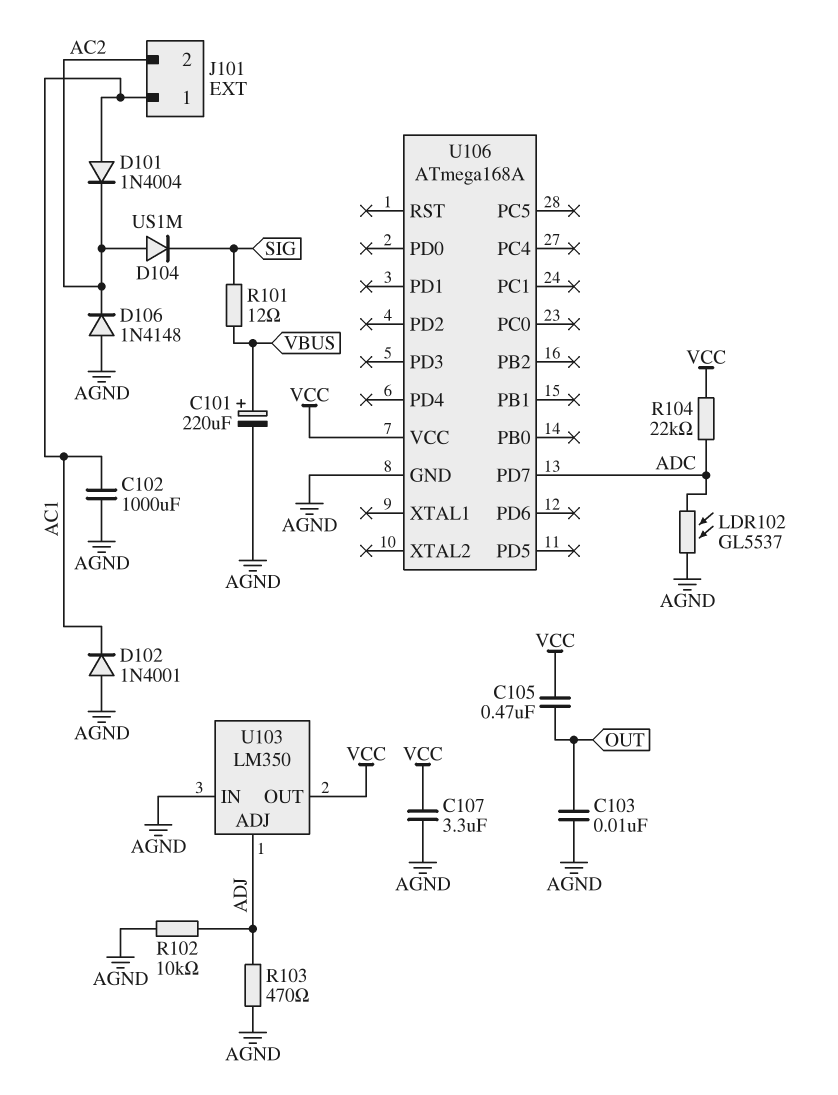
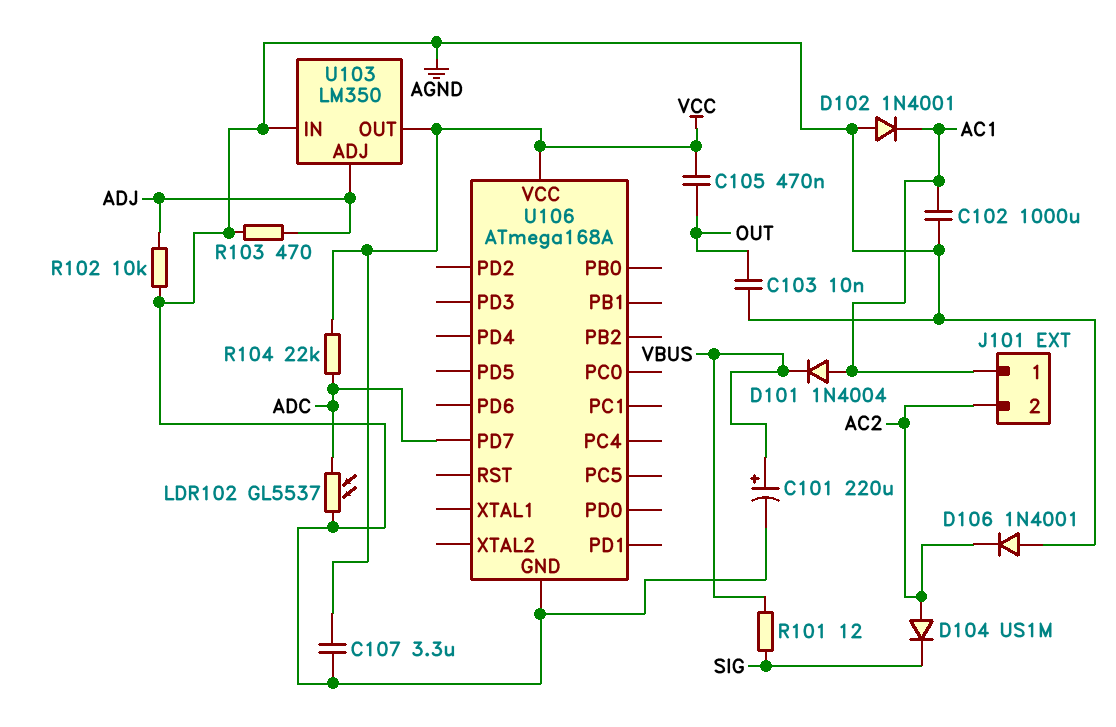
D101: diode 1N4004 (A AC1, K AC2) -> diode 1N4004 (A AC1, K VBUS)
D106: diode 1N4148 (A AGND, K AC2) -> diode 1N4001 (A AGND, K AC2)

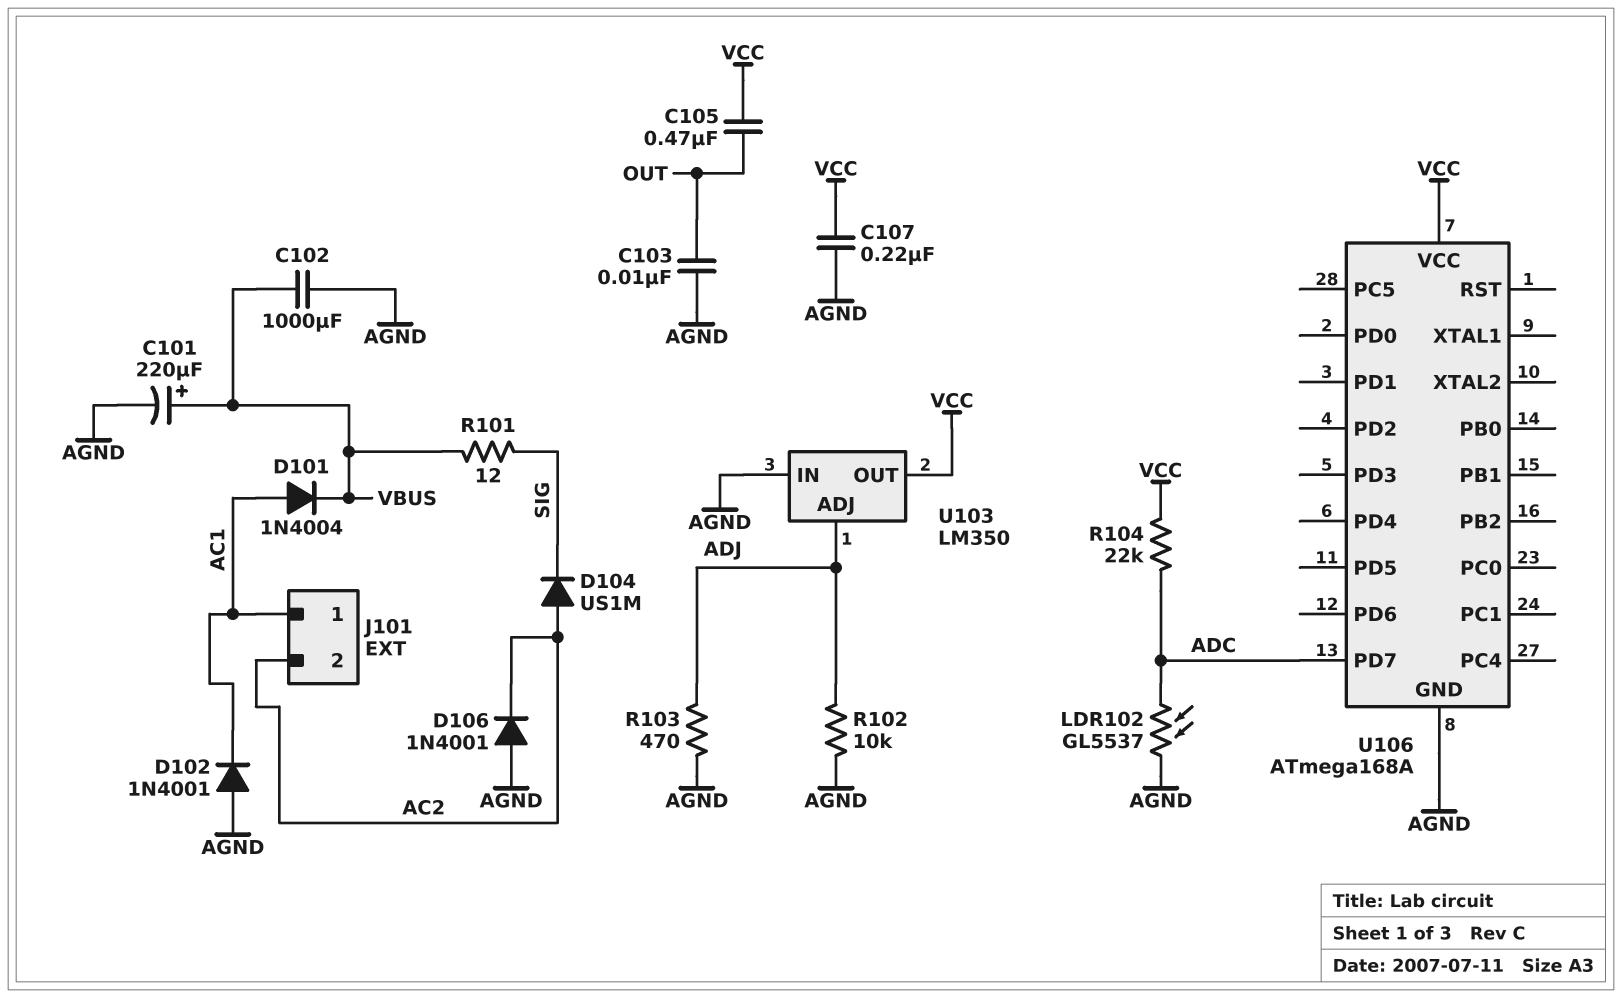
C102: 1000uF (AC1, AGND) -> 1000uF (AGND, VBUS)
C107: 3.3uF (AGND, VCC) -> 220nF (AGND, VCC)

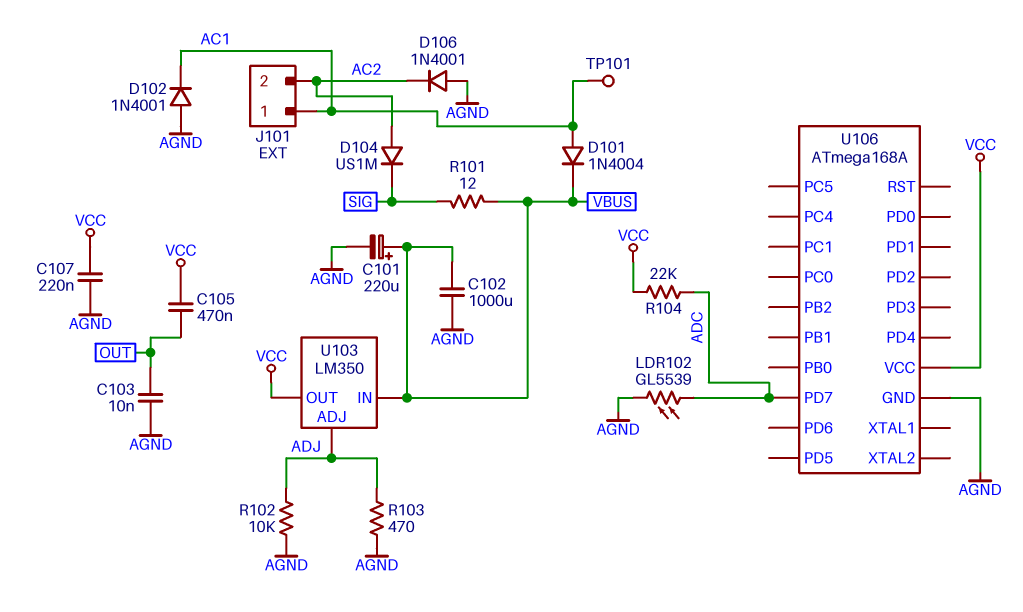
LDR102: GL5537 (ADC, AGND) -> GL5539 (ADC, AGND)
TP101: none -> test point (AC1)
U103 pin IN: AGND -> VBUS

